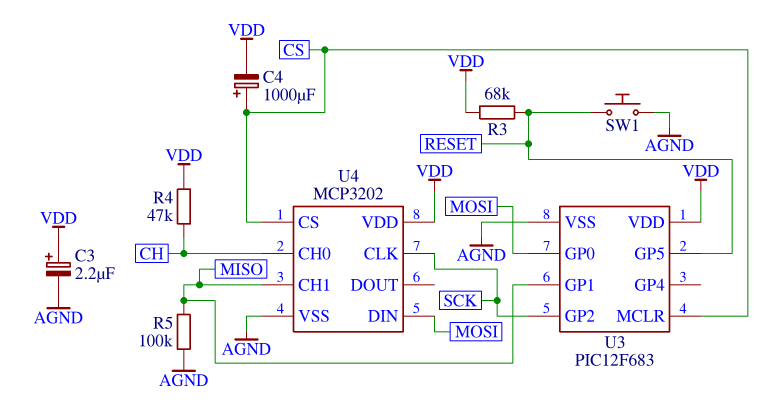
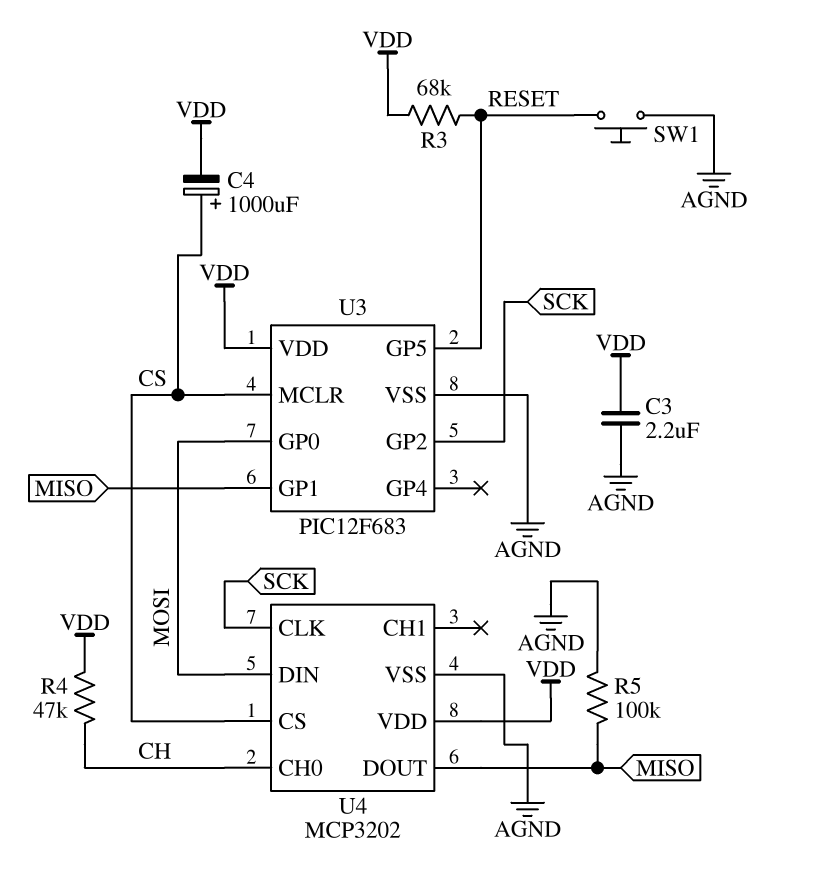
C3: 2.2uF (plus VDD, minus AGND) -> 2.2uF (AGND, VDD)
U4 pin CH1: MISO -> none
U4 pin DOUT: none -> MISO

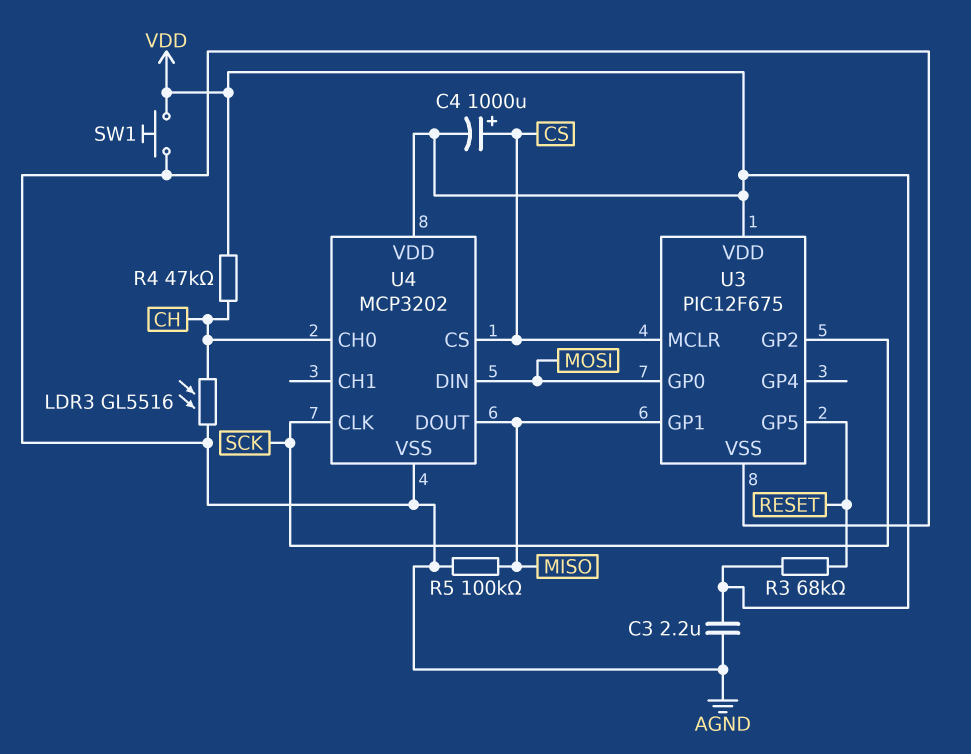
LDR3: none -> GL5516 (AGND, CH)
SW1: button (AGND, RESET) -> button (AGND, VDD)
U3: PIC12F683 -> PIC12F675

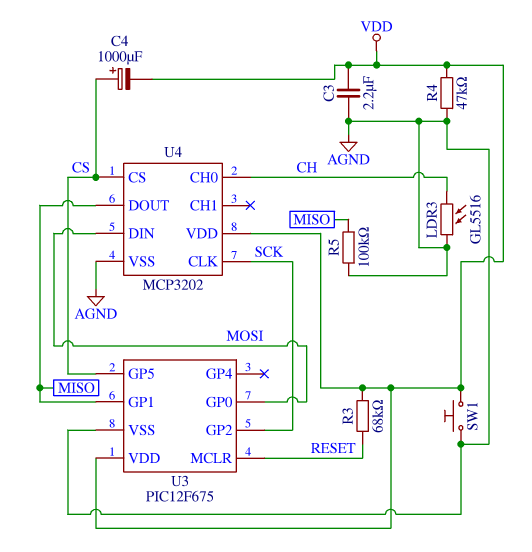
R4: 47k (CH, VDD) -> 47k (AGND, VDD)
U3 pin GP5: RESET -> CS
U3 pin MCLR: CS -> RESET

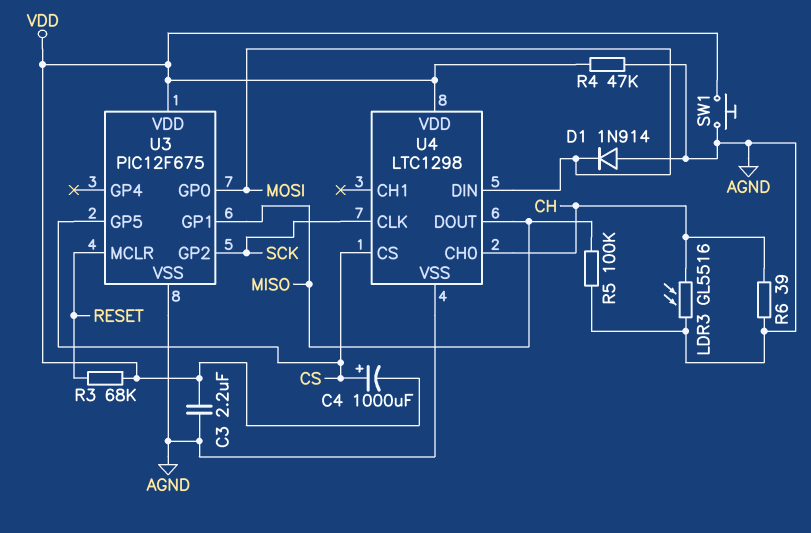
D1: none -> diode 1N914 (A AGND, K MOSI)
R6: none -> 39 (AGND, CH)
U4: MCP3202 -> LTC1298

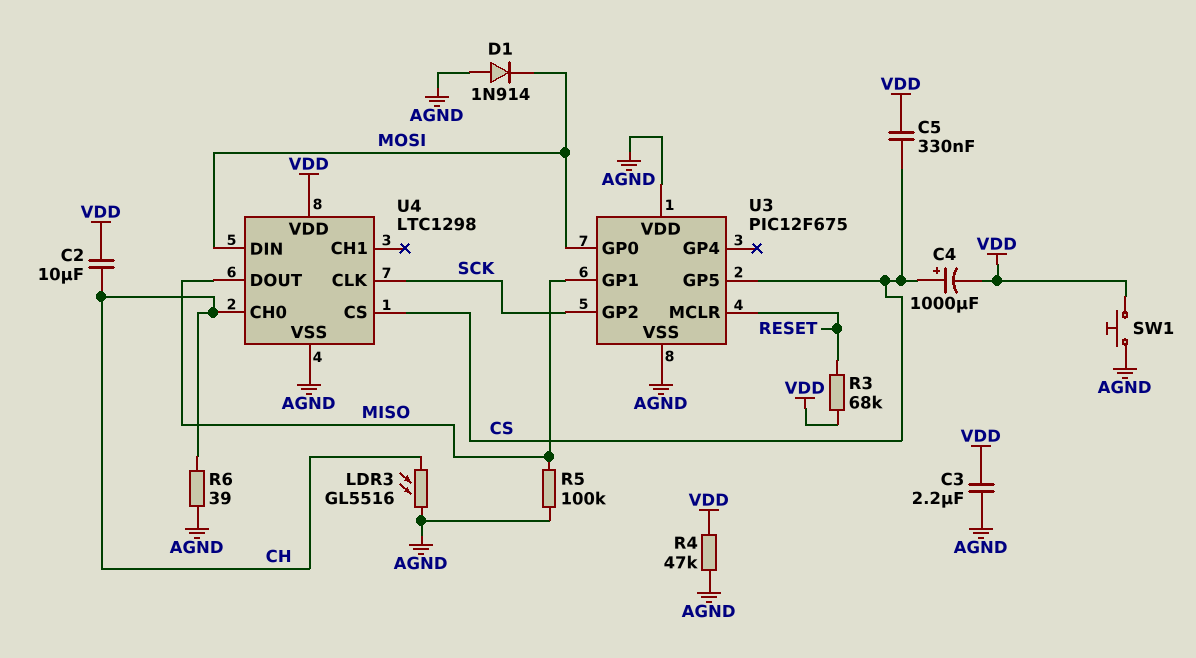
C2: none -> 10uF (CH, VDD)
C5: none -> 330nF (CS, VDD)
U3 pin VDD: VDD -> AGND

